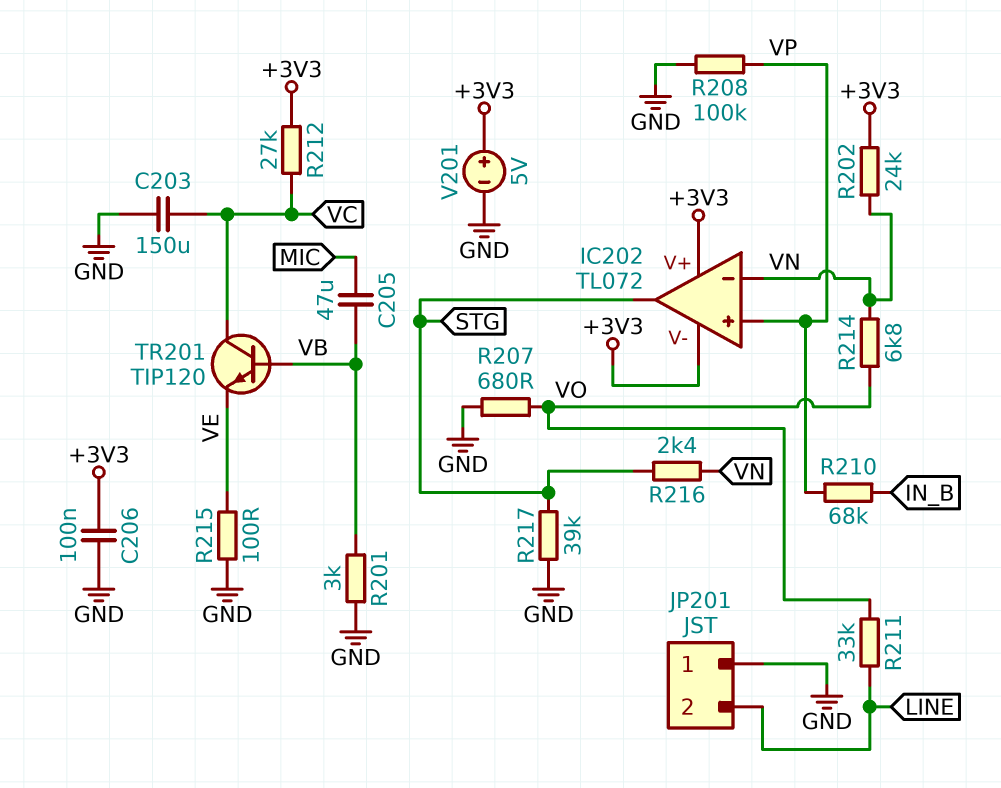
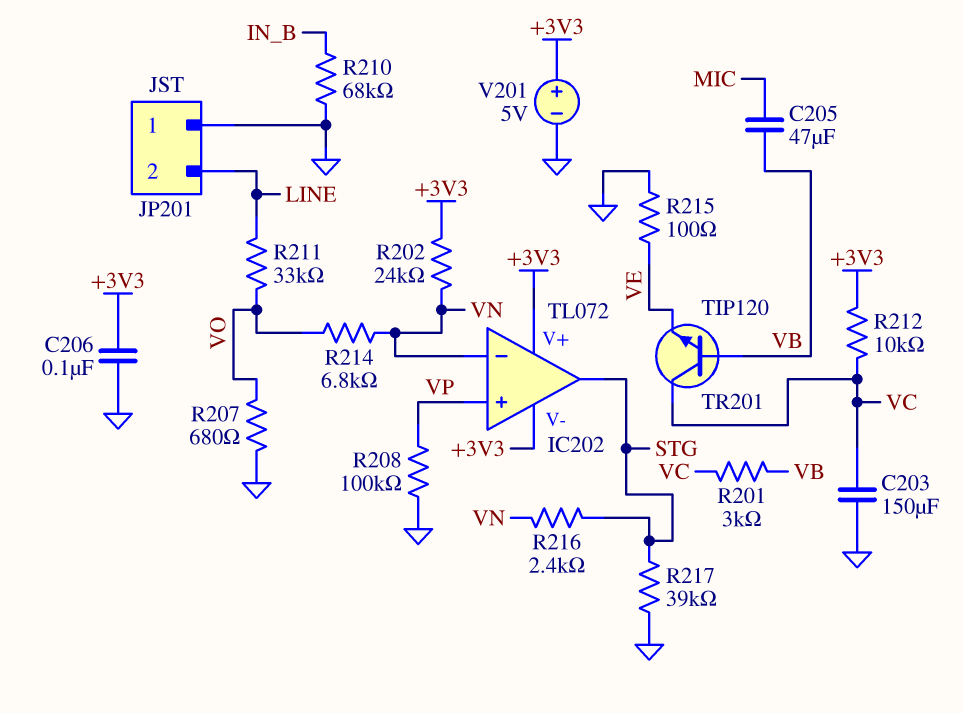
R201: 3k (GND, VB) -> 3k (VB, VC)
R210: 68k (IN_B, VP) -> 68k (GND, IN_B)
R212: 27k (+3V3, VC) -> 10k (+3V3, VC)

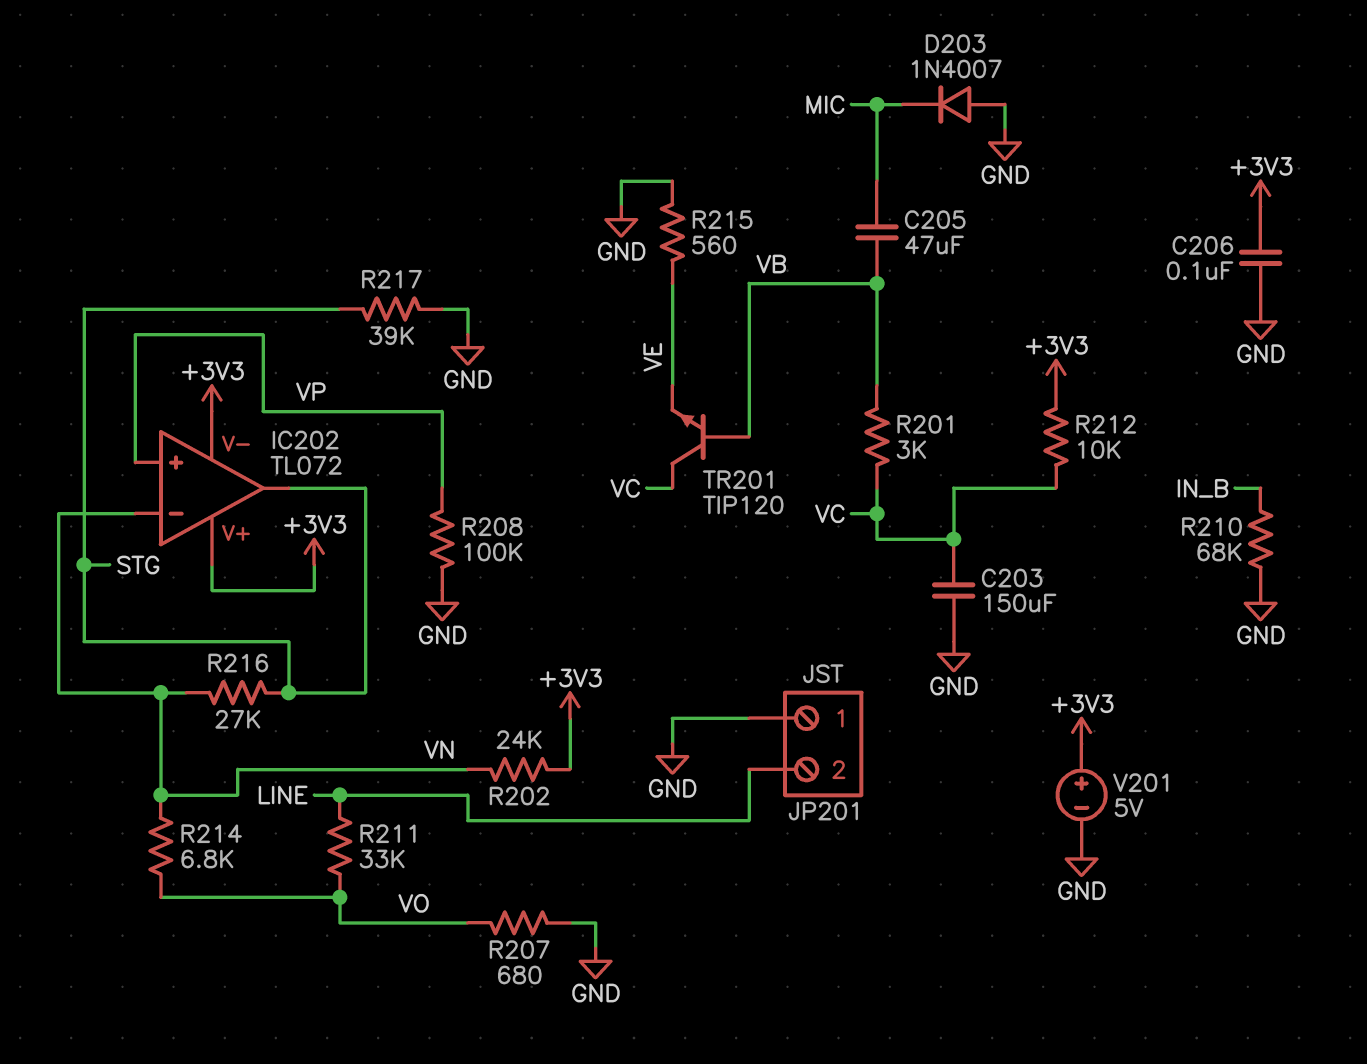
D203: none -> diode 1N4007 (A GND, K MIC)
R215: 100 (GND, VE) -> 560 (GND, VE)
R216: 2.4k (STG, VN) -> 27k (STG, VN)

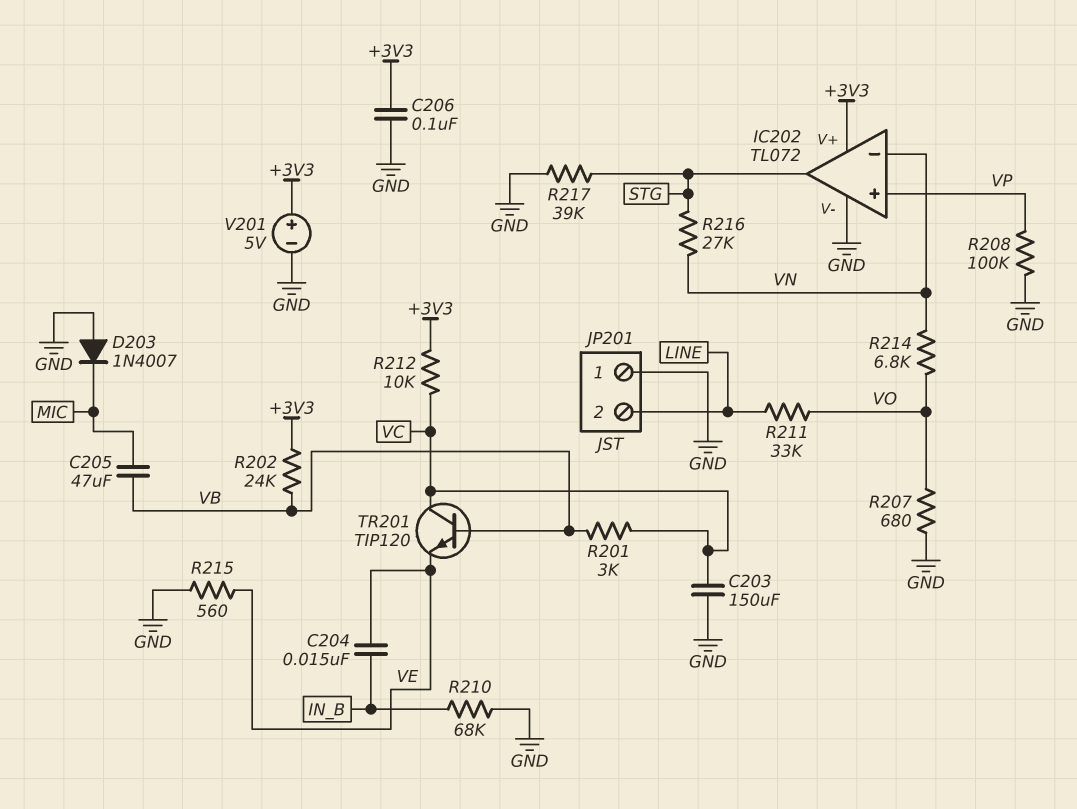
C204: none -> 15nF (IN_B, VE)
IC202 pin V-: +3V3 -> GND
R202: 24k (+3V3, VN) -> 24k (+3V3, VB)

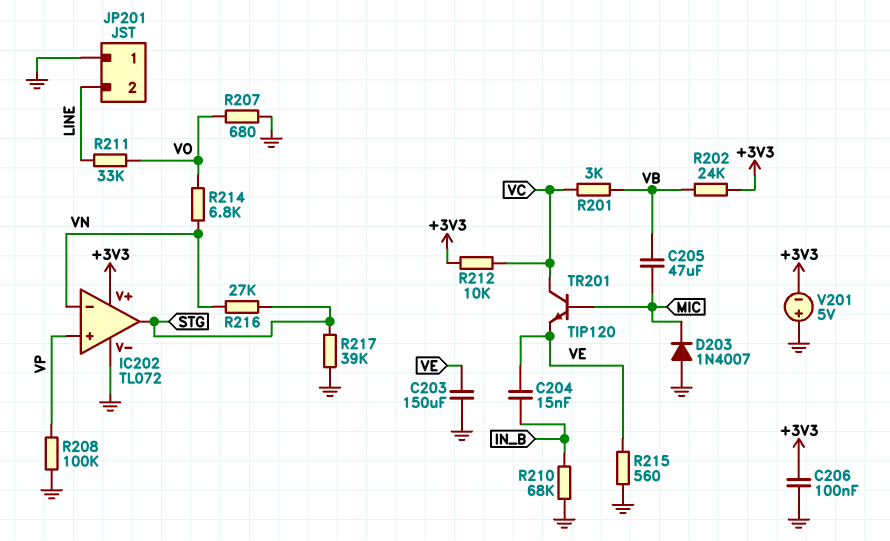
C203: 150uF (GND, VC) -> 150uF (GND, VE)
TR201: NPN TIP120 (B VB, C VC, E VE) -> NPN TIP120 (B MIC, C VC, E VE)
V201: 5V (plus +3V3, minus GND) -> 5V (plus GND, minus +3V3)

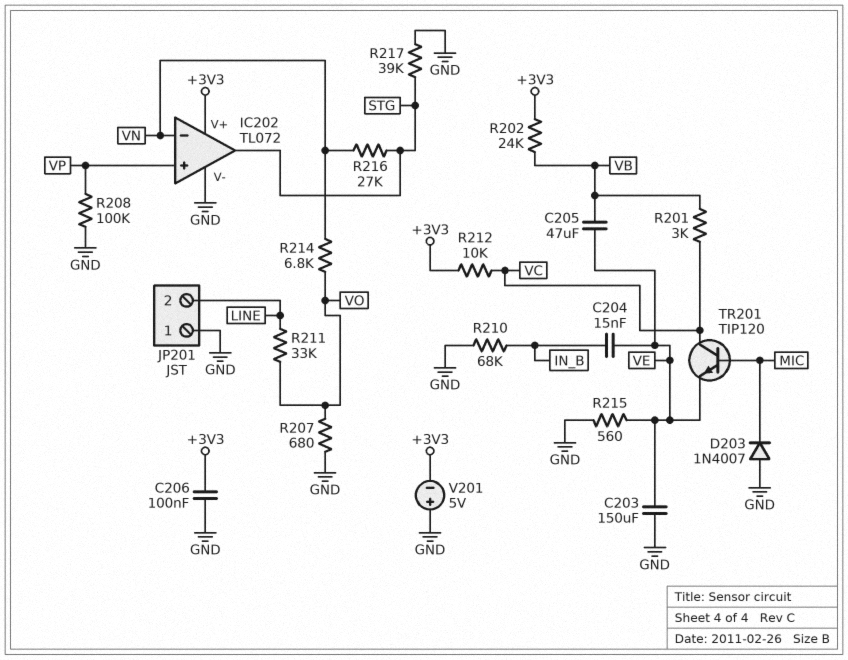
C205: 47uF (MIC, VB) -> 47uF (VB, VE)

